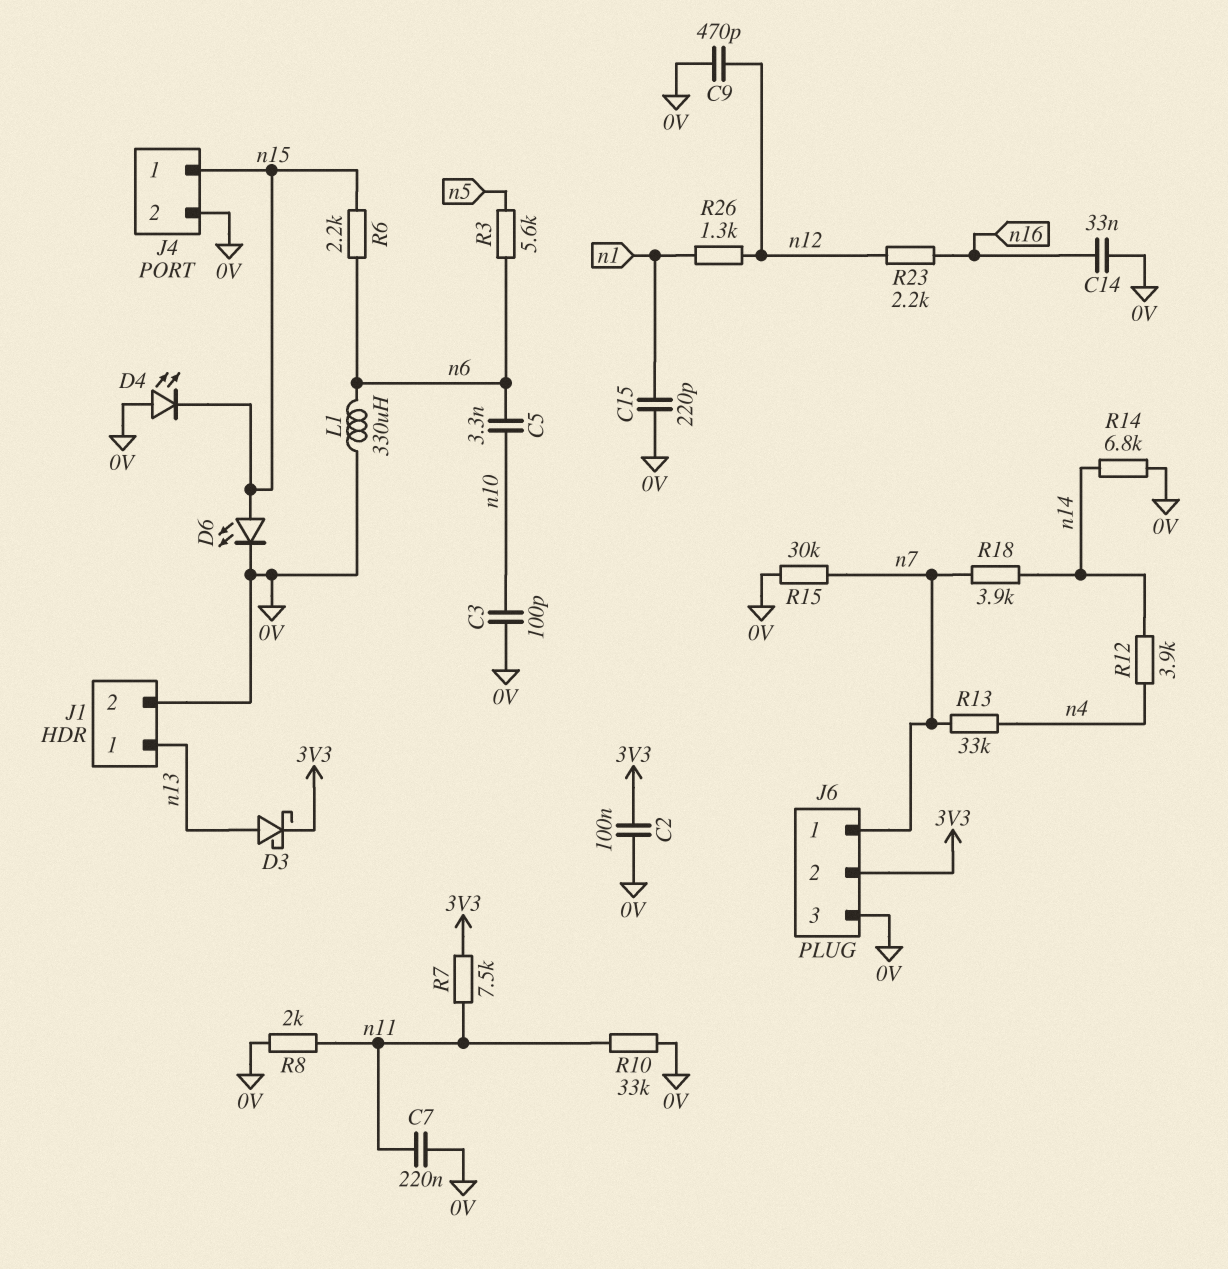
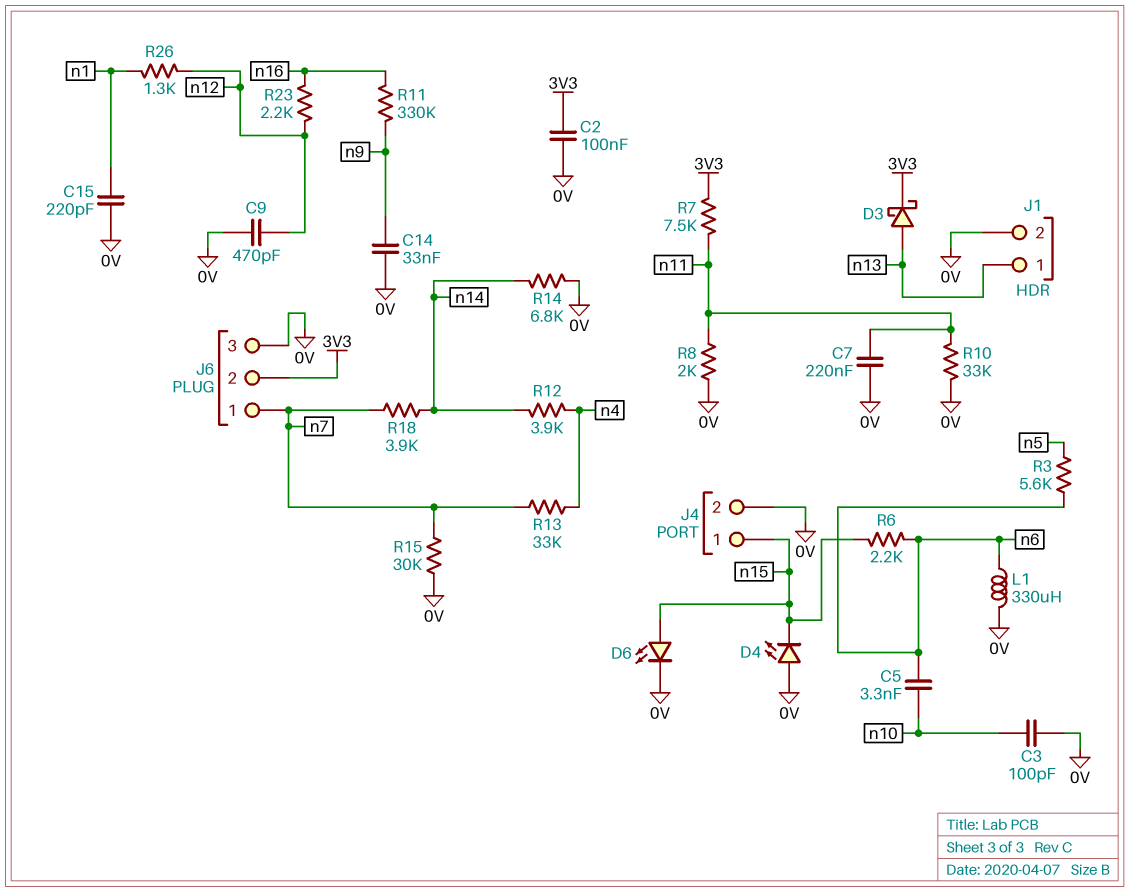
C14: 33nF (0V, n16) -> 33nF (0V, n9)
R11: none -> 330k (n9, n16)

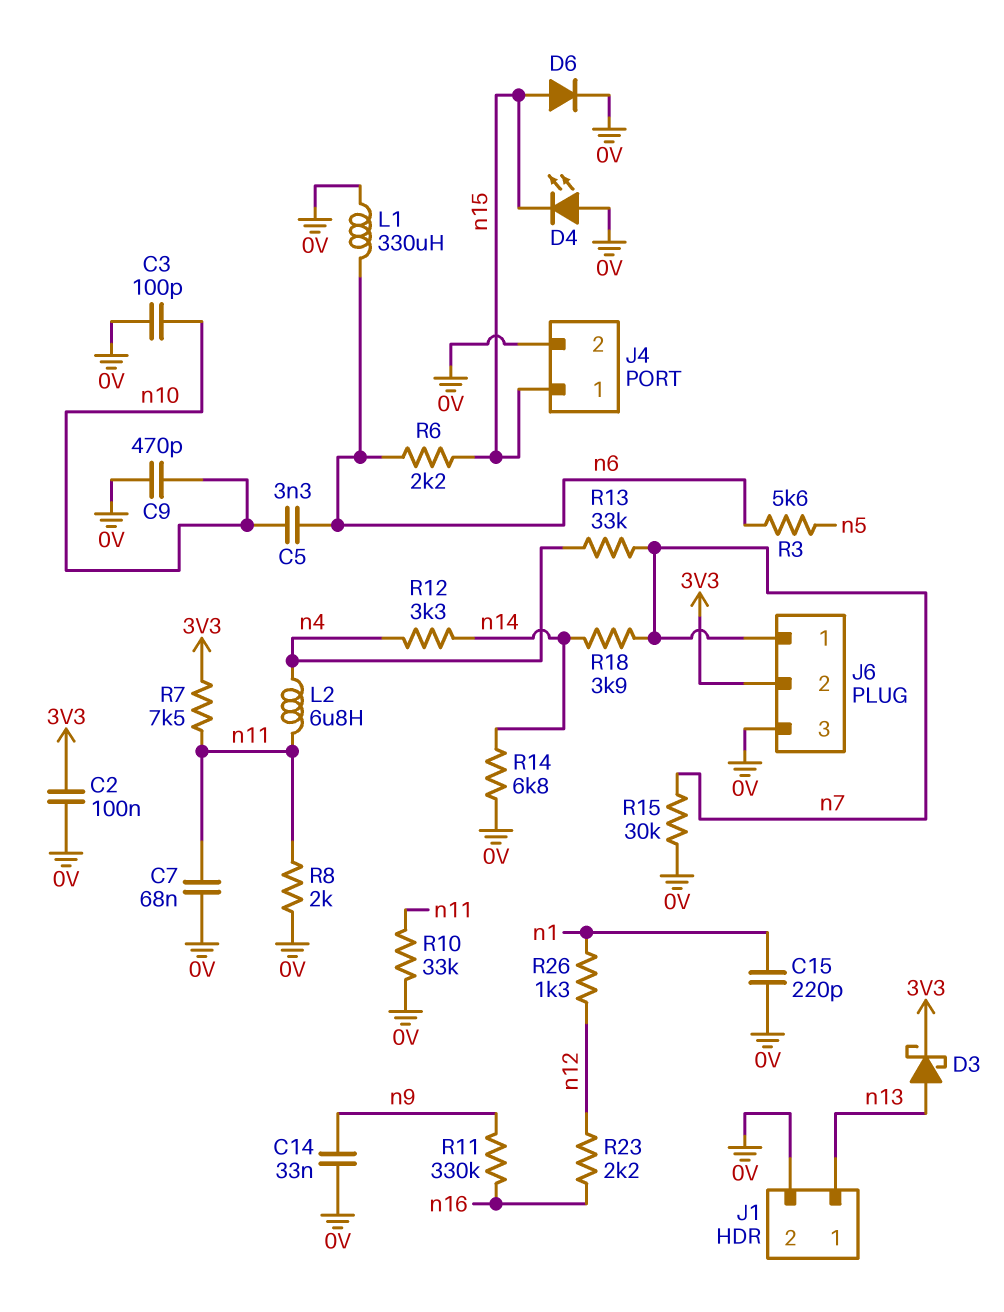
C7: 220nF (0V, n11) -> 68nF (0V, n11)
C9: 470pF (0V, n12) -> 470pF (0V, n10)
D6: LED (A n15, K 0V) -> diode (A n15, K 0V)
L2: none -> 6.8uH (n4, n11)
R12: 3.9k (n4, n14) -> 3.3k (n4, n14)

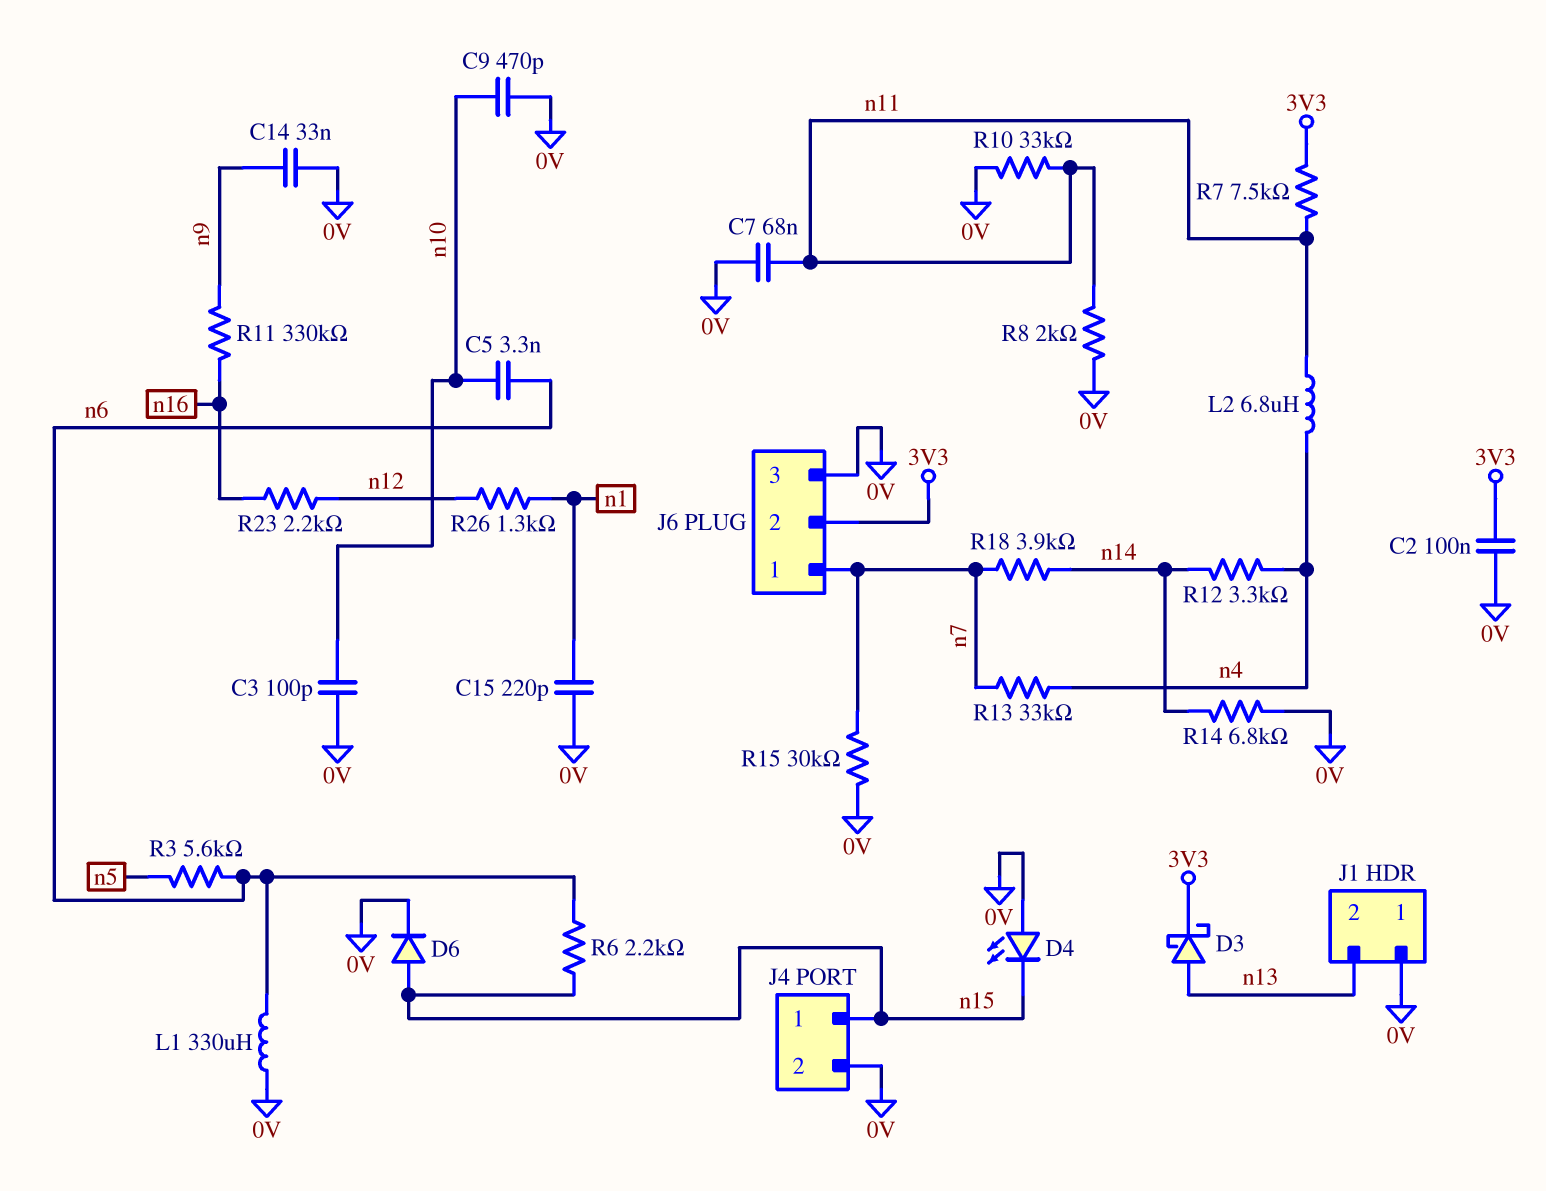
J1 pin 1: n13 -> 0V
J1 pin 2: 0V -> n13

